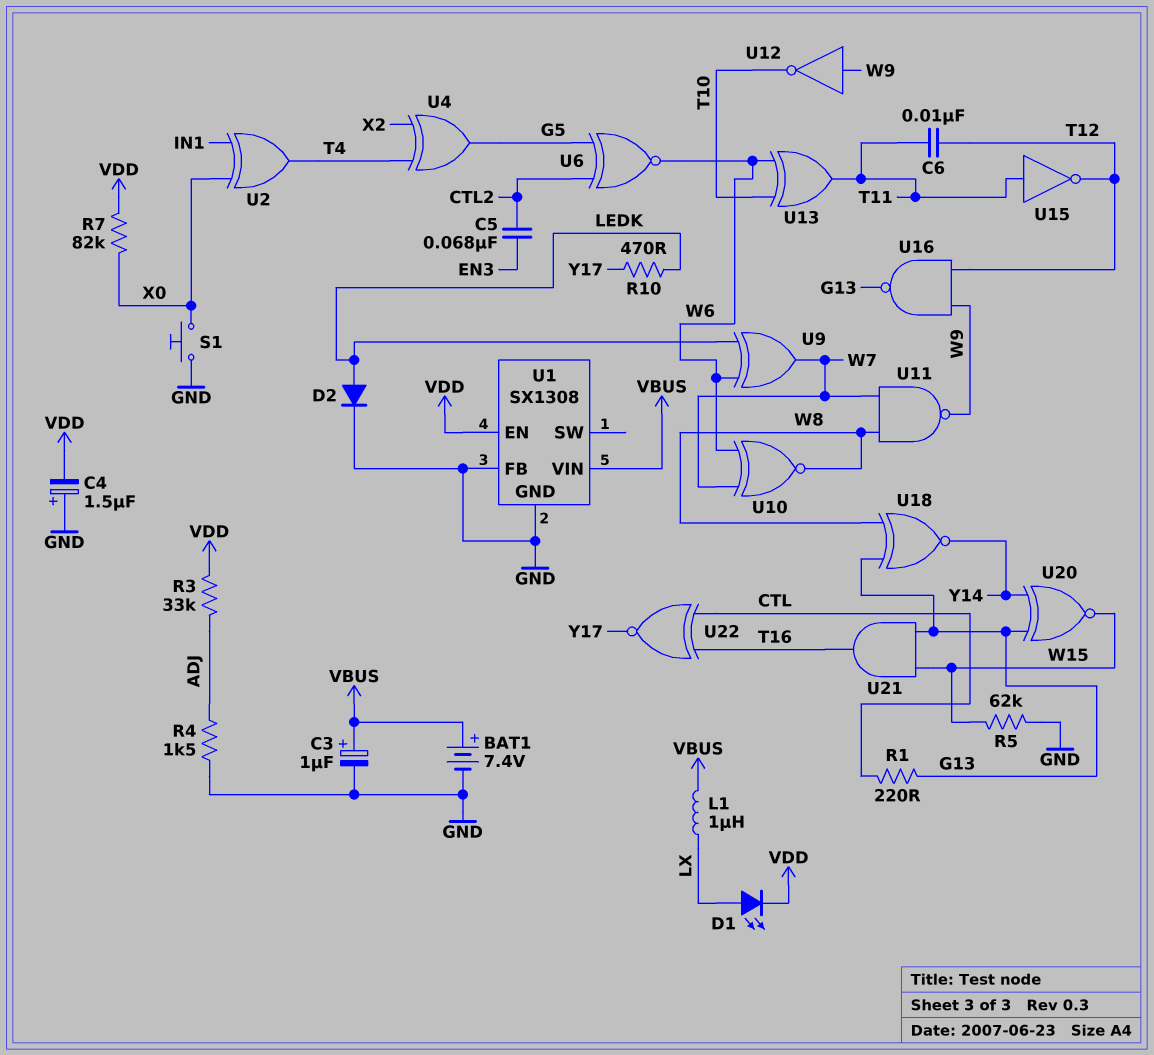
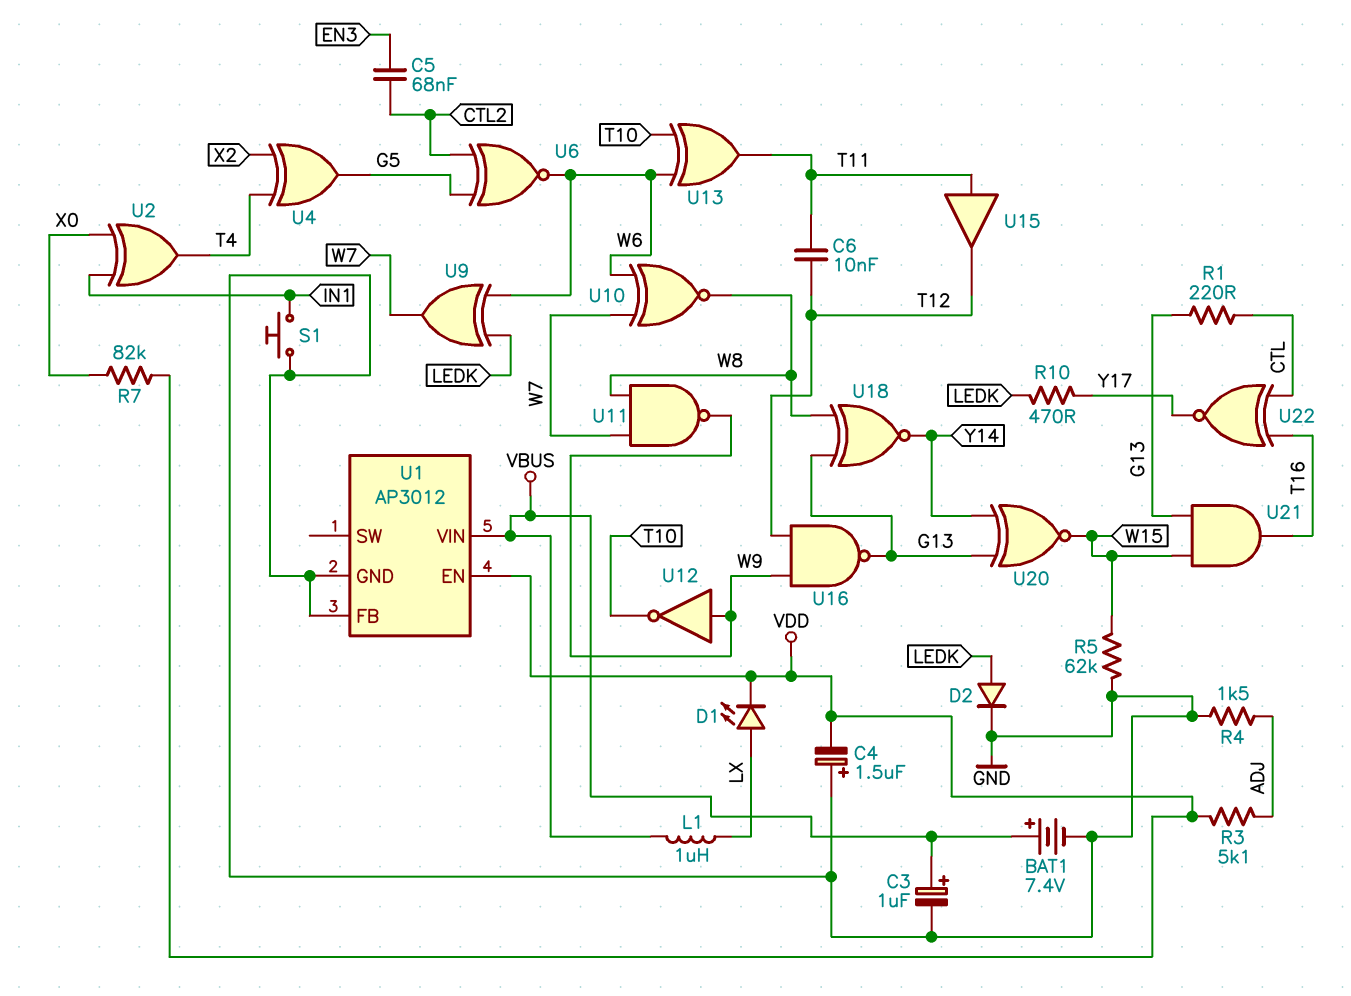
R3: 33k (ADJ, VDD) -> 5.1k (ADJ, VDD)
S1: button (GND, X0) -> button (GND, IN1)
U1: SX1308 -> AP3012
U15: NOT (in T11, out T12) -> buffer (in T11, out T12)

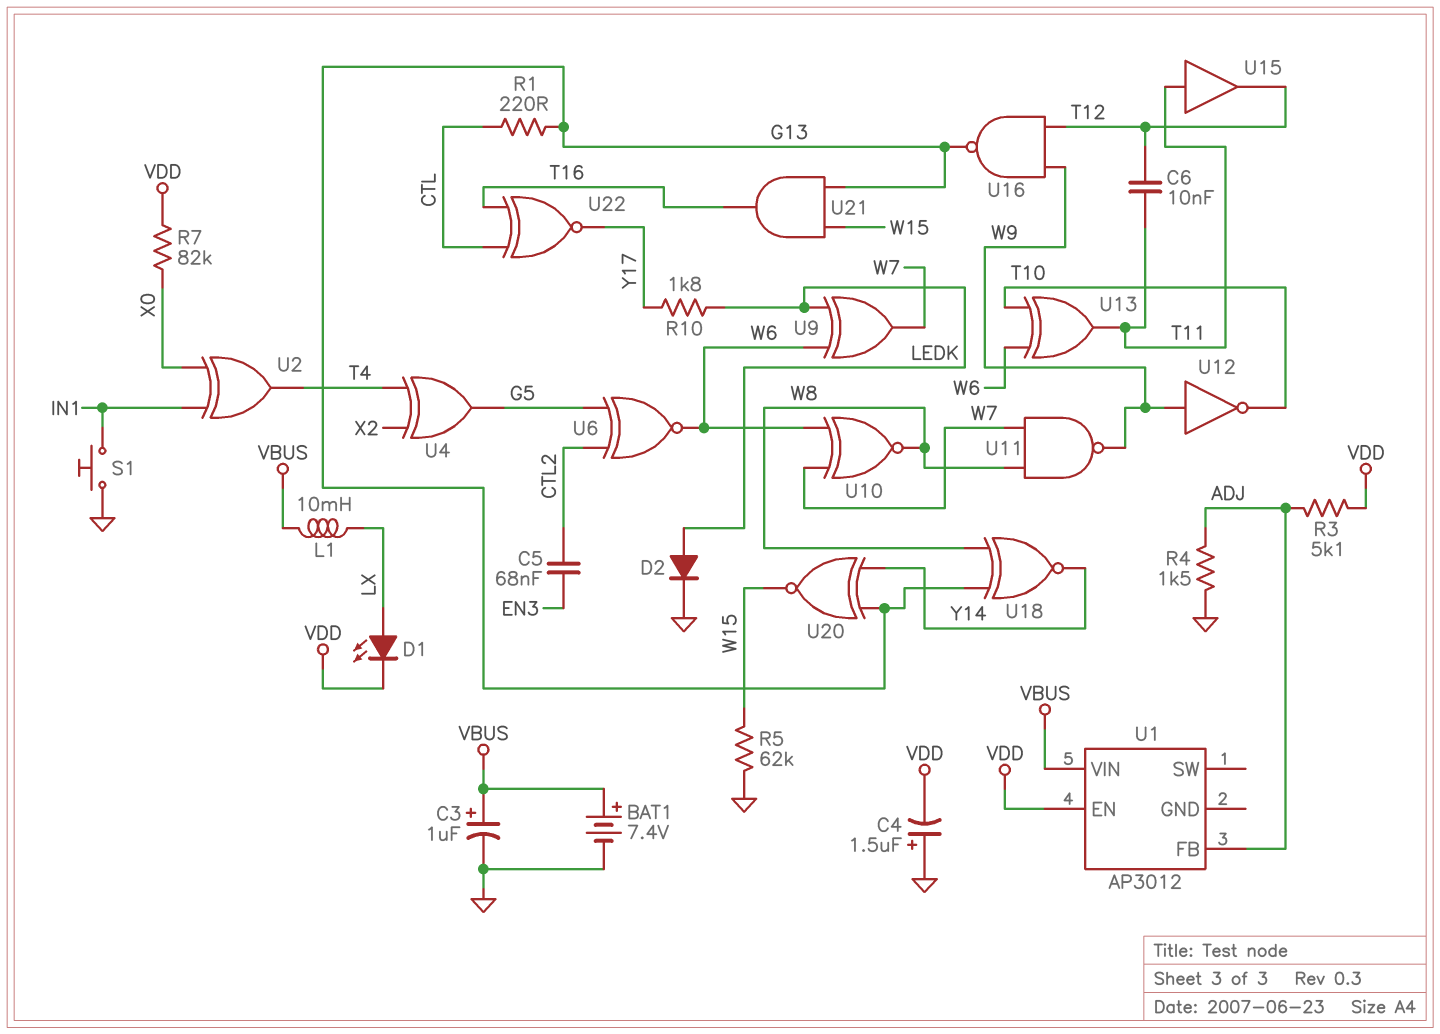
L1: 1uH (LX, VBUS) -> 10mH (LX, VBUS)
R10: 470 (LEDK, Y17) -> 1.8k (LEDK, Y17)
U1 pin FB: GND -> ADJ
U1 pin GND: GND -> none

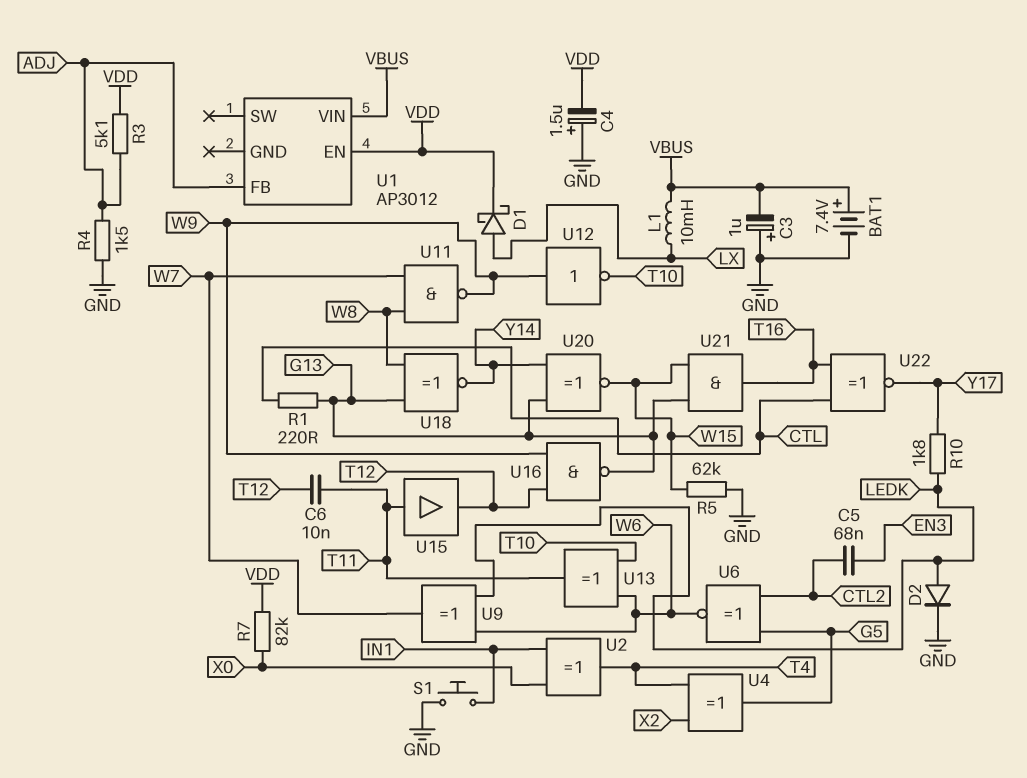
C3: 1uF (plus VBUS, minus GND) -> 1uF (plus GND, minus VBUS)
D1: LED (A LX, K VDD) -> schottky (A LX, K VDD)
U10: XNOR (in W6, in W7, out W8) -> none

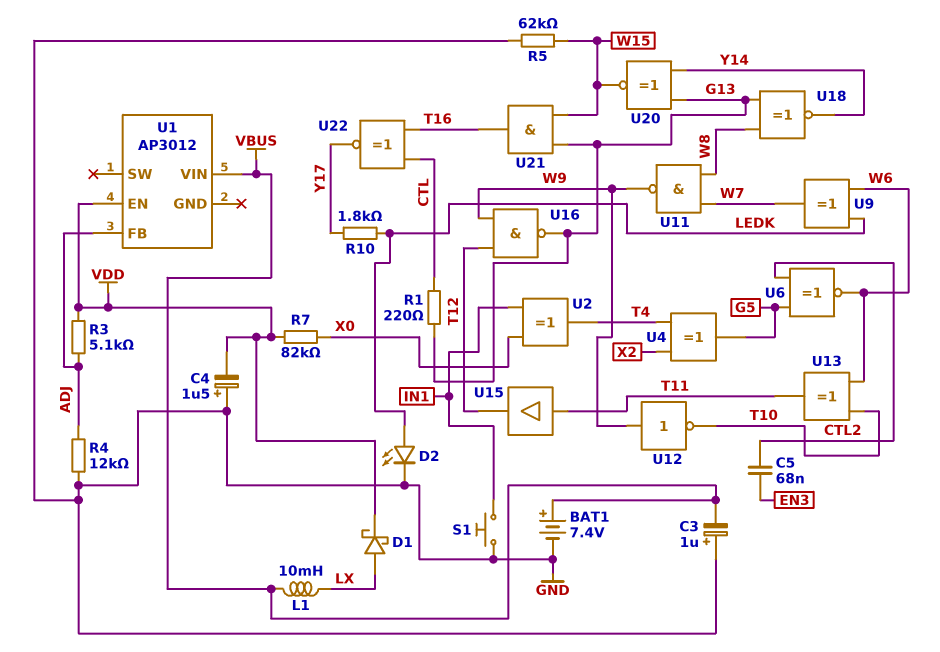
C6: 10nF (T11, T12) -> none
D2: diode (A LEDK, K GND) -> LED (A LEDK, K GND)
R4: 1.5k (ADJ, GND) -> 12k (ADJ, GND)

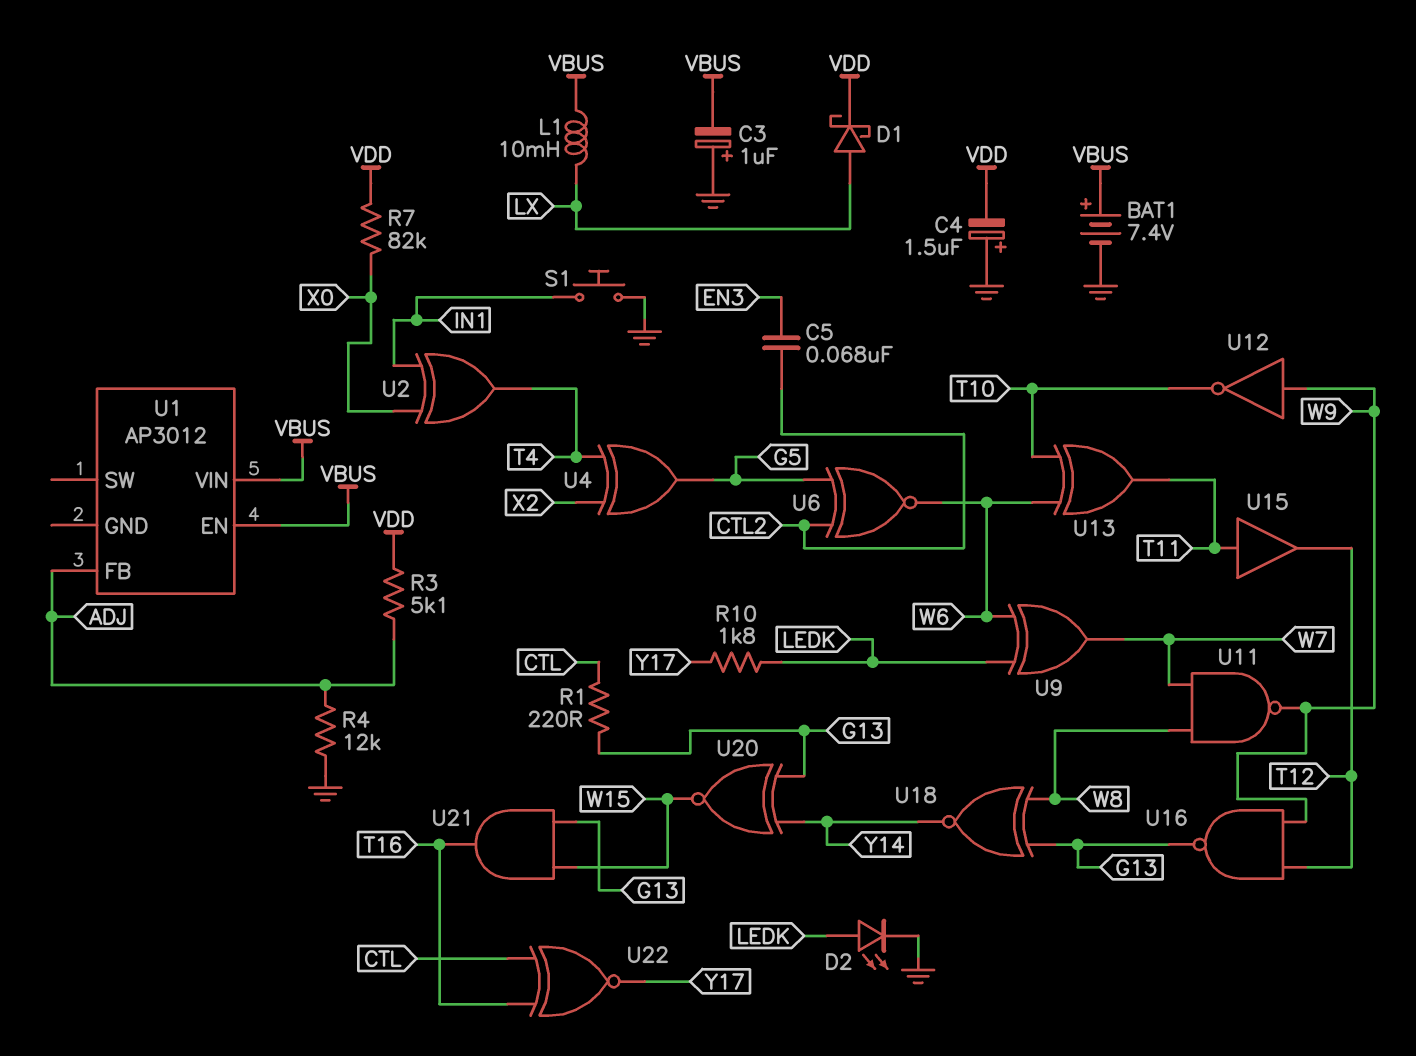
R5: 62k (GND, W15) -> none
U1 pin EN: VDD -> VBUS

